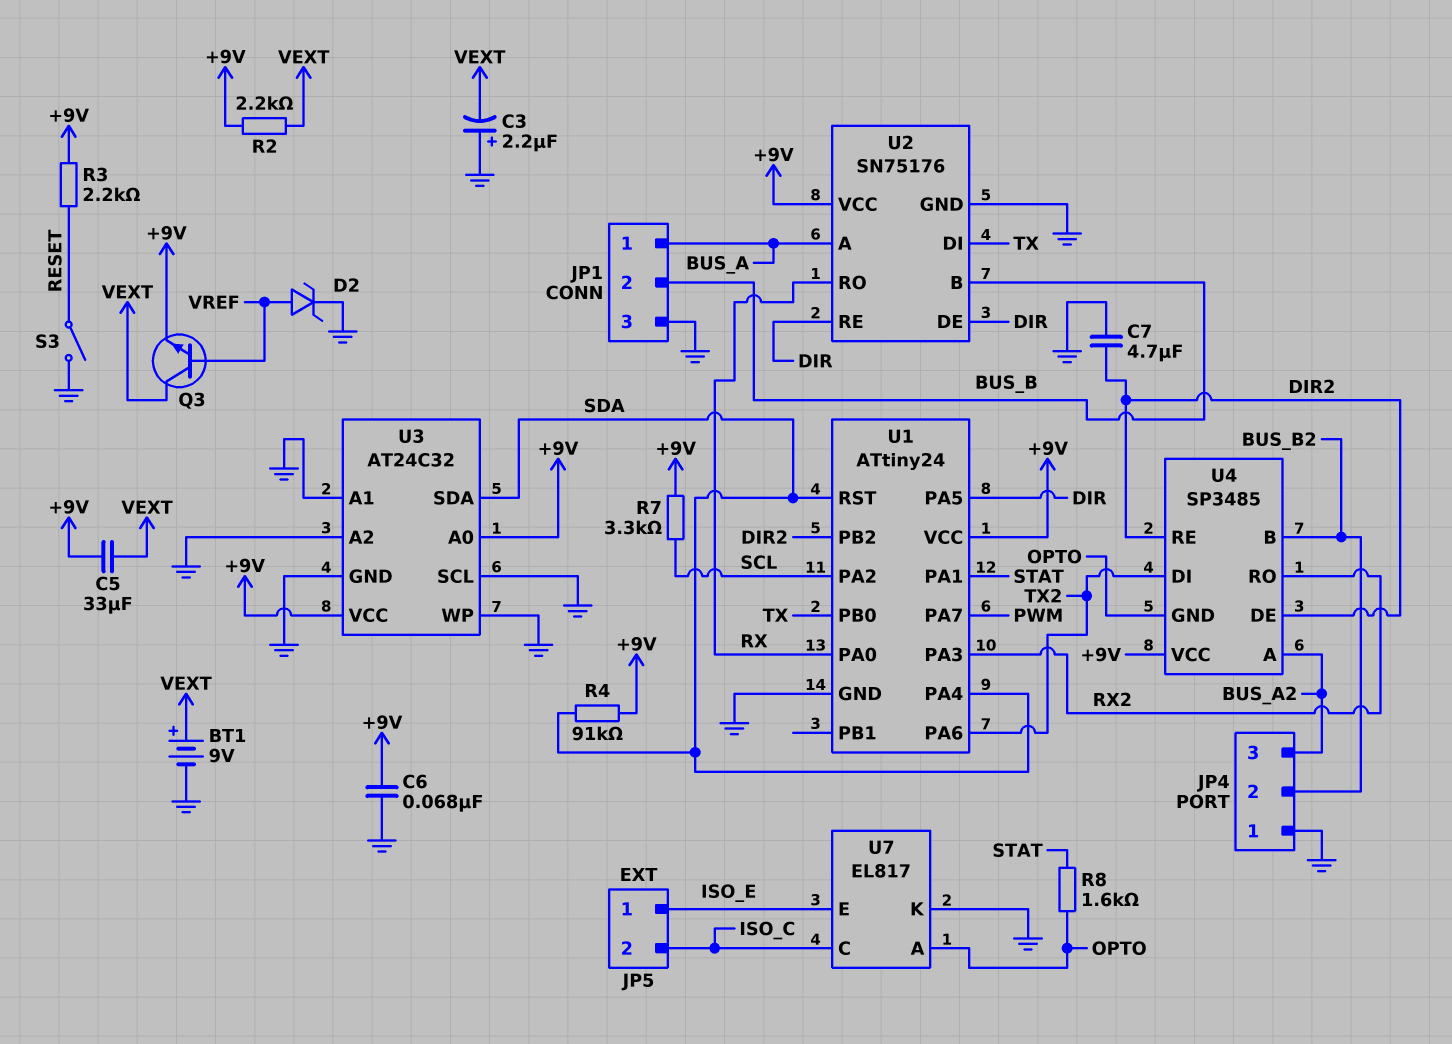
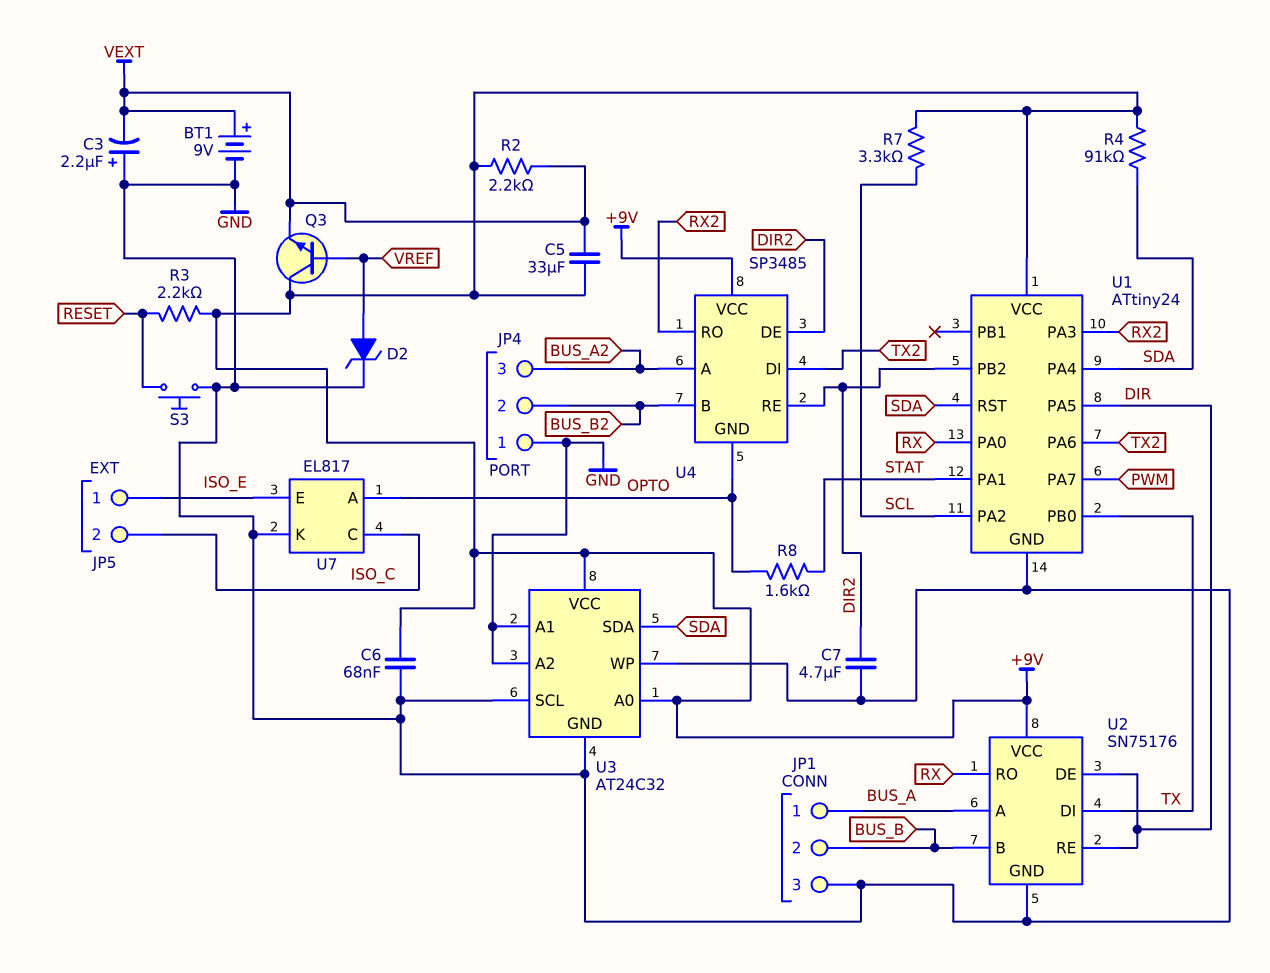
Q3: NPN (B VREF, C VEXT, E +9V) -> NPN (B VREF, C +9V, E VEXT)
S3: switch (GND, RESET) -> button (GND, RESET)

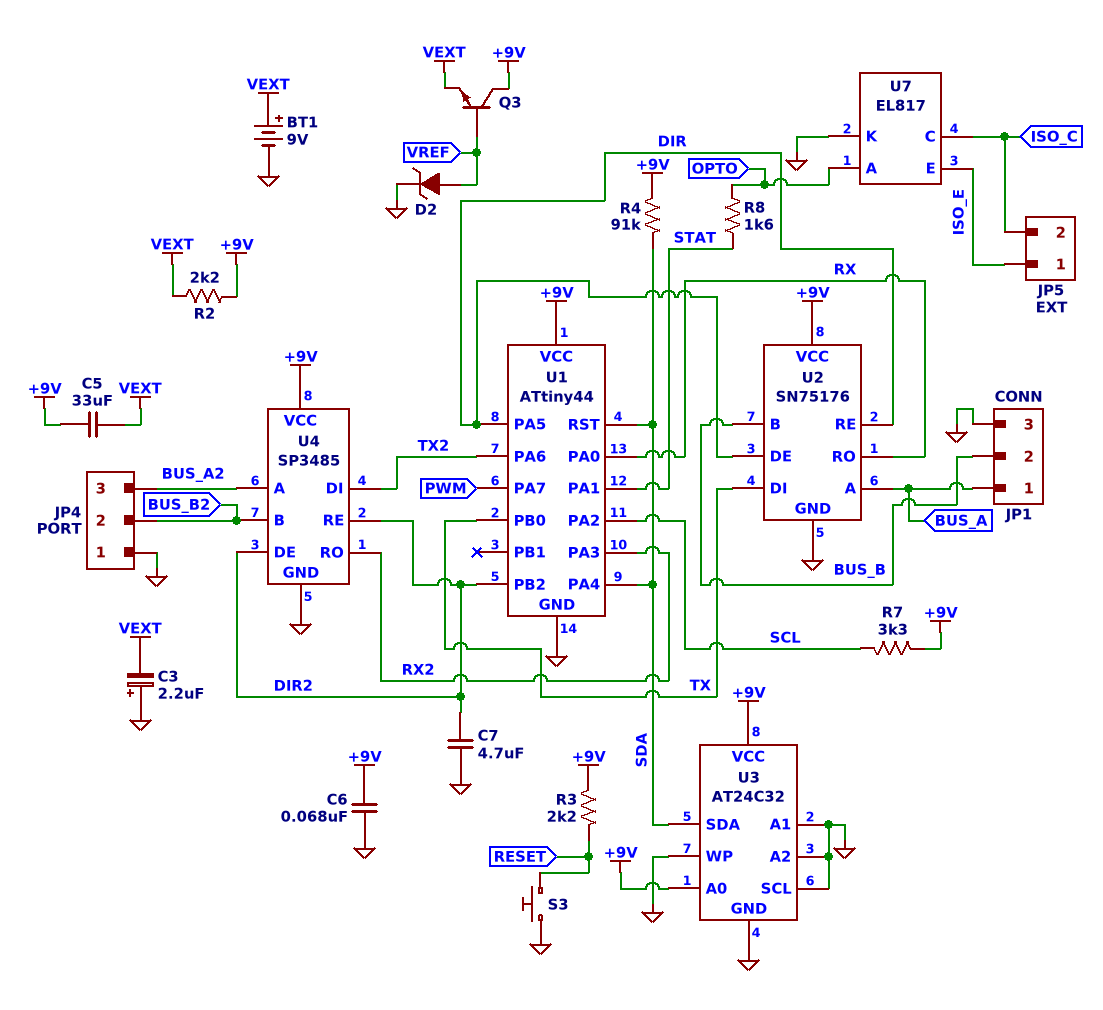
U1: ATtiny24 -> ATtiny44
U4 pin GND: OPTO -> GND

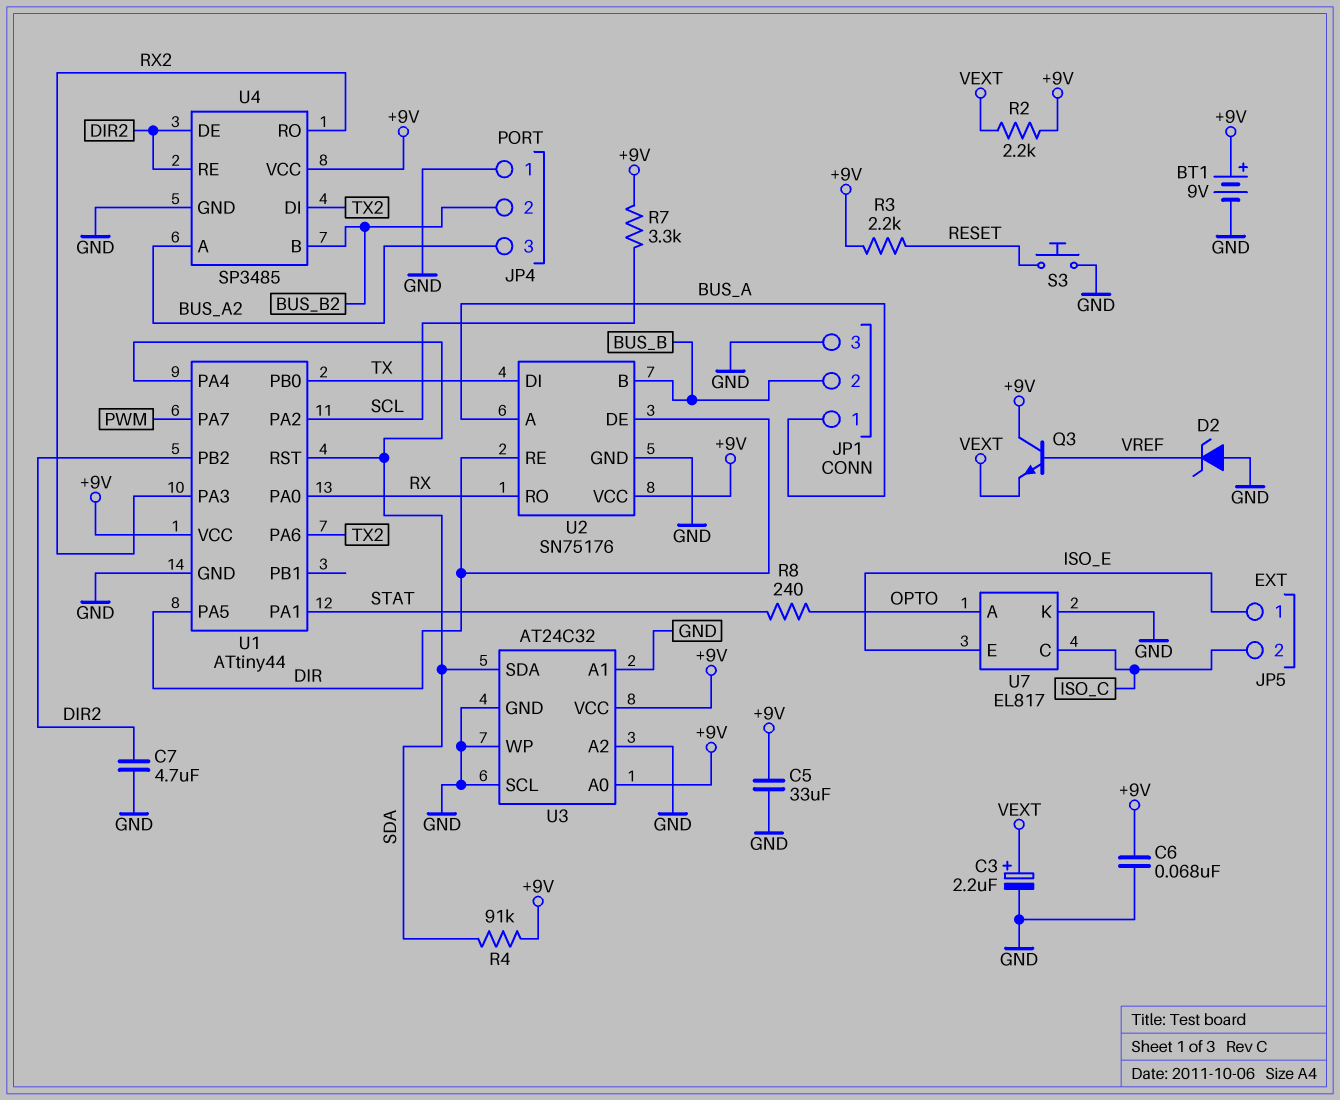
BT1: 9V (plus VEXT, minus GND) -> 9V (plus +9V, minus GND)
C3: 2.2uF (plus GND, minus VEXT) -> 2.2uF (plus VEXT, minus GND)
C5: 33uF (+9V, VEXT) -> 33uF (+9V, GND)
D2: zener (A VREF, K GND) -> zener (A GND, K VREF)
R8: 1.6k (OPTO, STAT) -> 240 (OPTO, STAT)

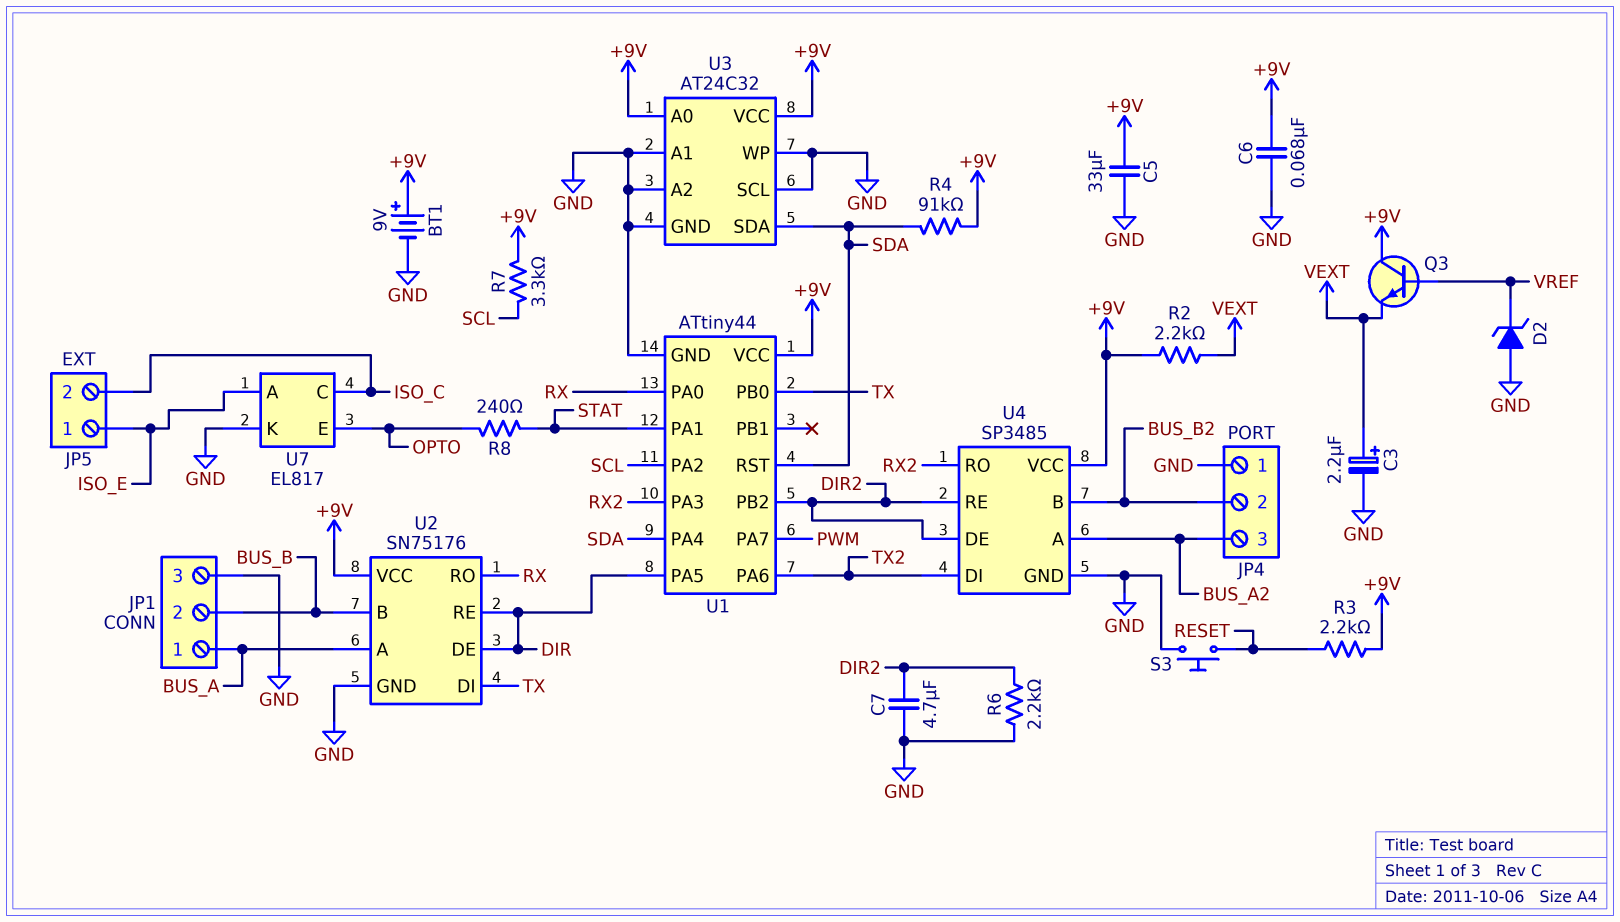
R6: none -> 2.2k (DIR2, GND)
U7 pin A: OPTO -> ISO_E
U7 pin E: ISO_E -> OPTO

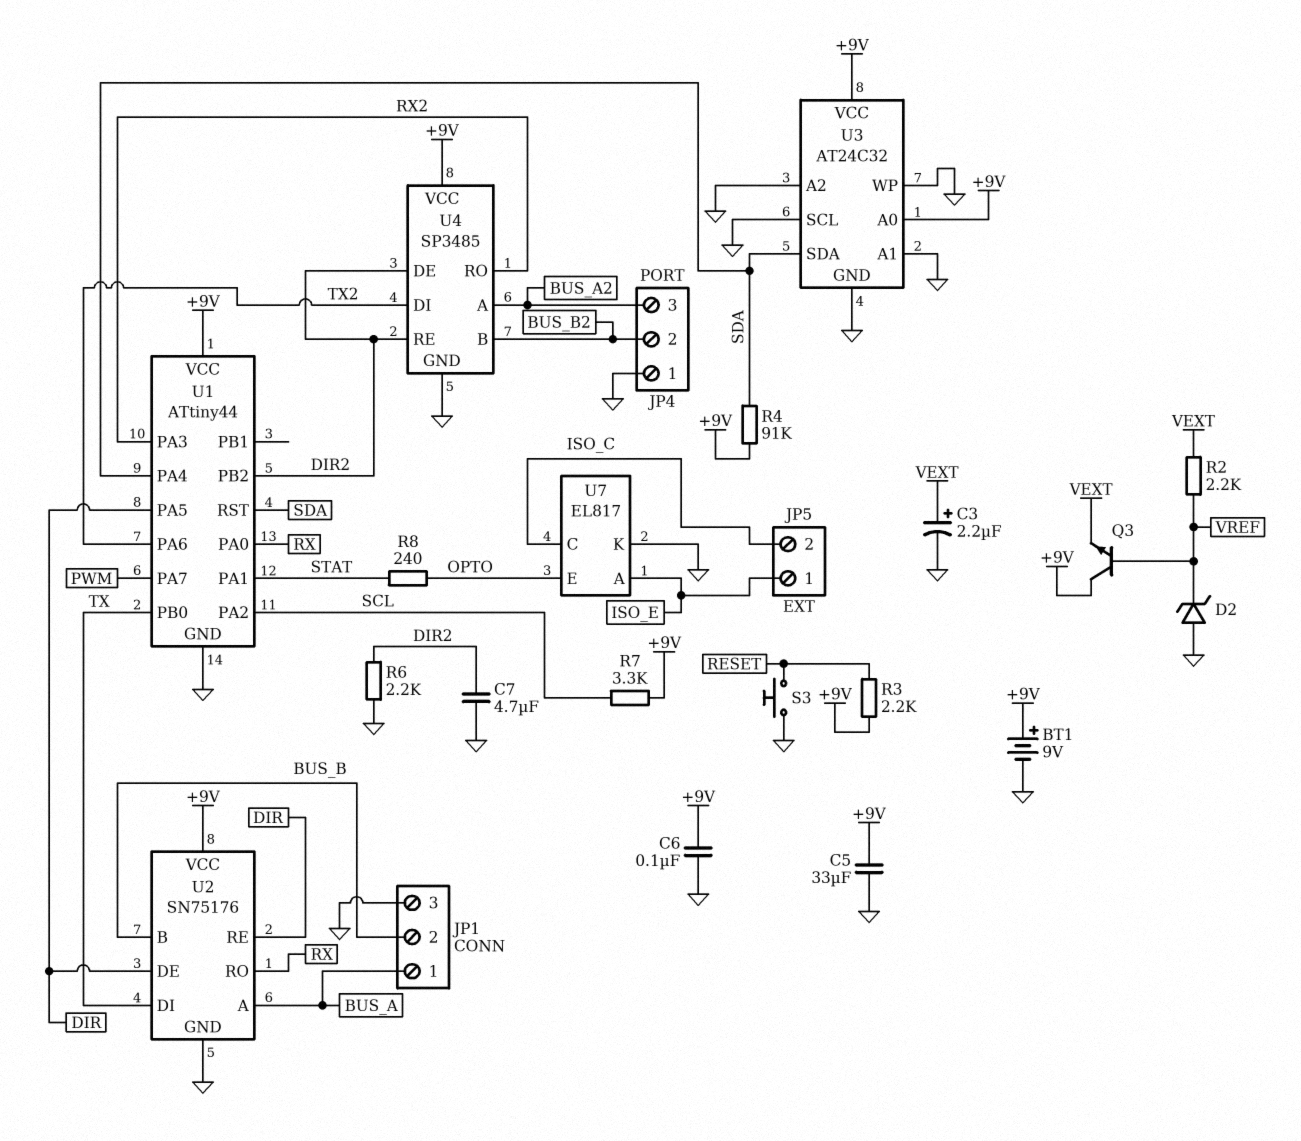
C6: 68nF (+9V, GND) -> 100nF (+9V, GND)
R2: 2.2k (+9V, VEXT) -> 2.2k (VEXT, VREF)

